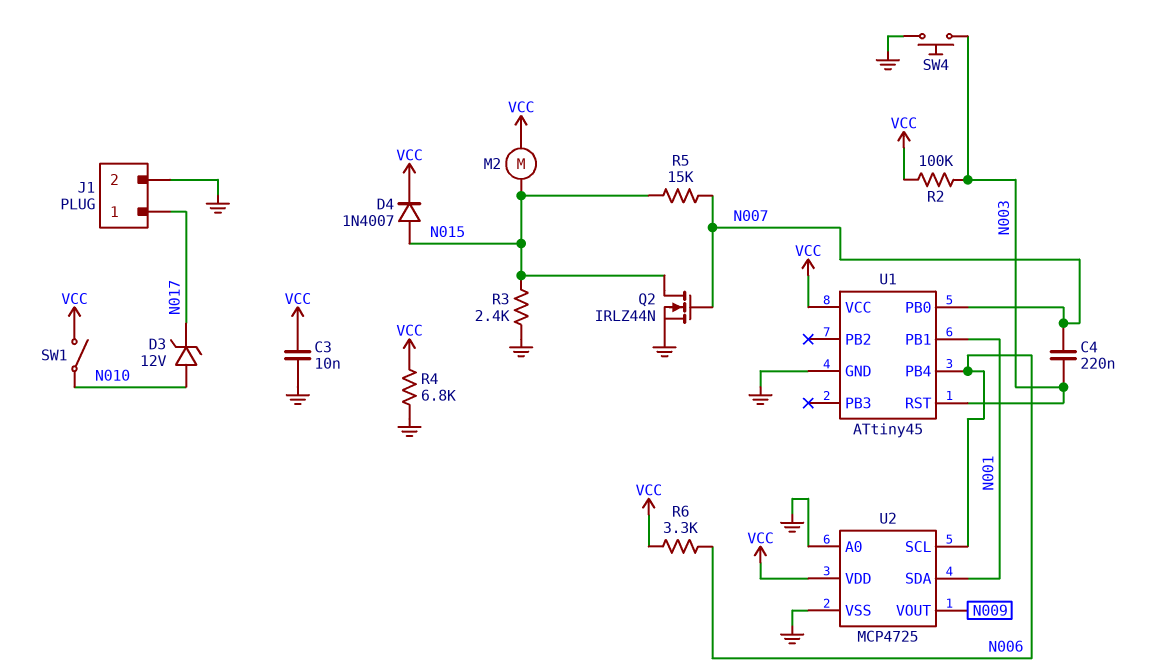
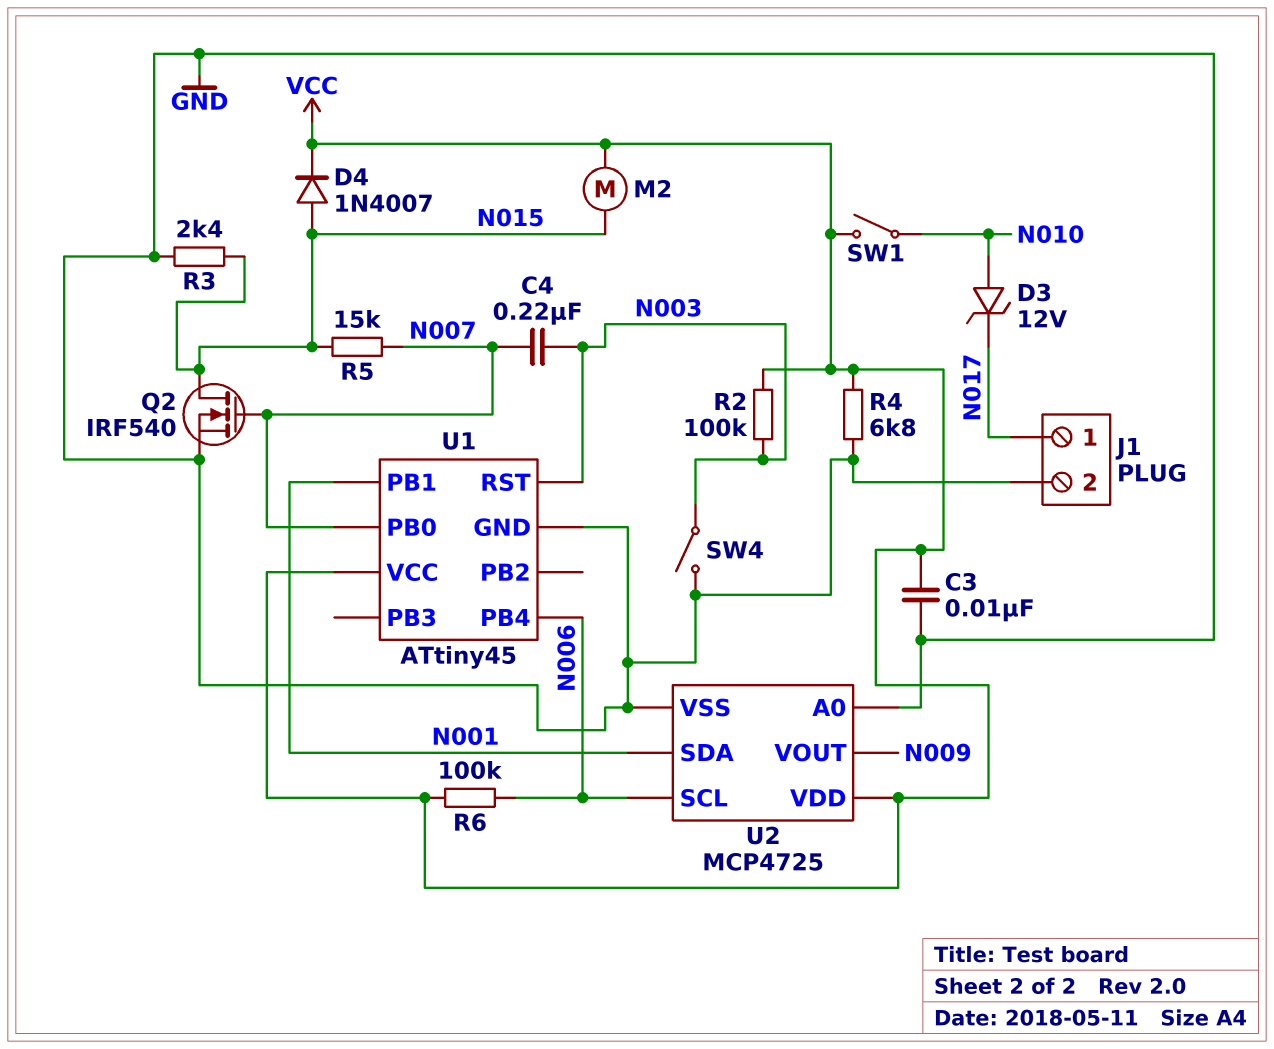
Q2: NMOS IRLZ44N (G N007, D N015, S GND) -> NMOS IRF540 (G N007, D N015, S GND)
R6: 3.3k (N006, VCC) -> 100k (N006, VCC)
SW4: button (GND, N003) -> switch (GND, N003)

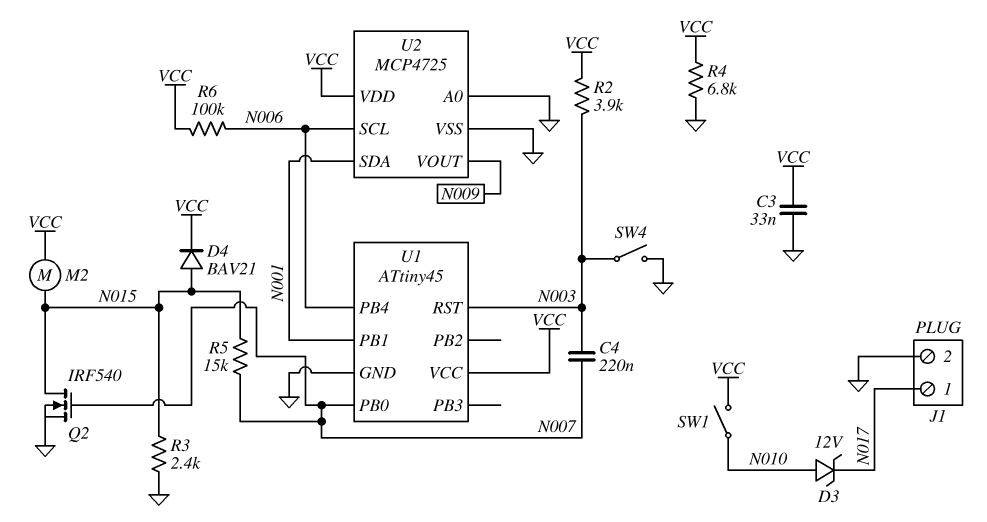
C3: 10nF (GND, VCC) -> 33nF (GND, VCC)
D4: diode 1N4007 (A N015, K VCC) -> diode BAV21 (A N015, K VCC)
R2: 100k (N003, VCC) -> 3.9k (N003, VCC)

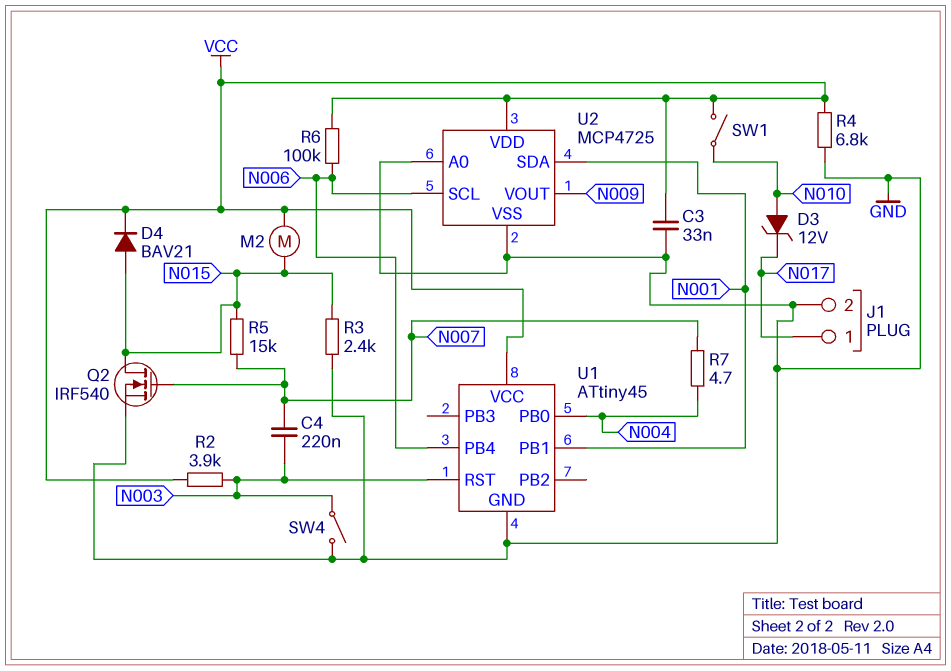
R7: none -> 4.7 (N004, N007)
U1 pin PB0: N007 -> N004

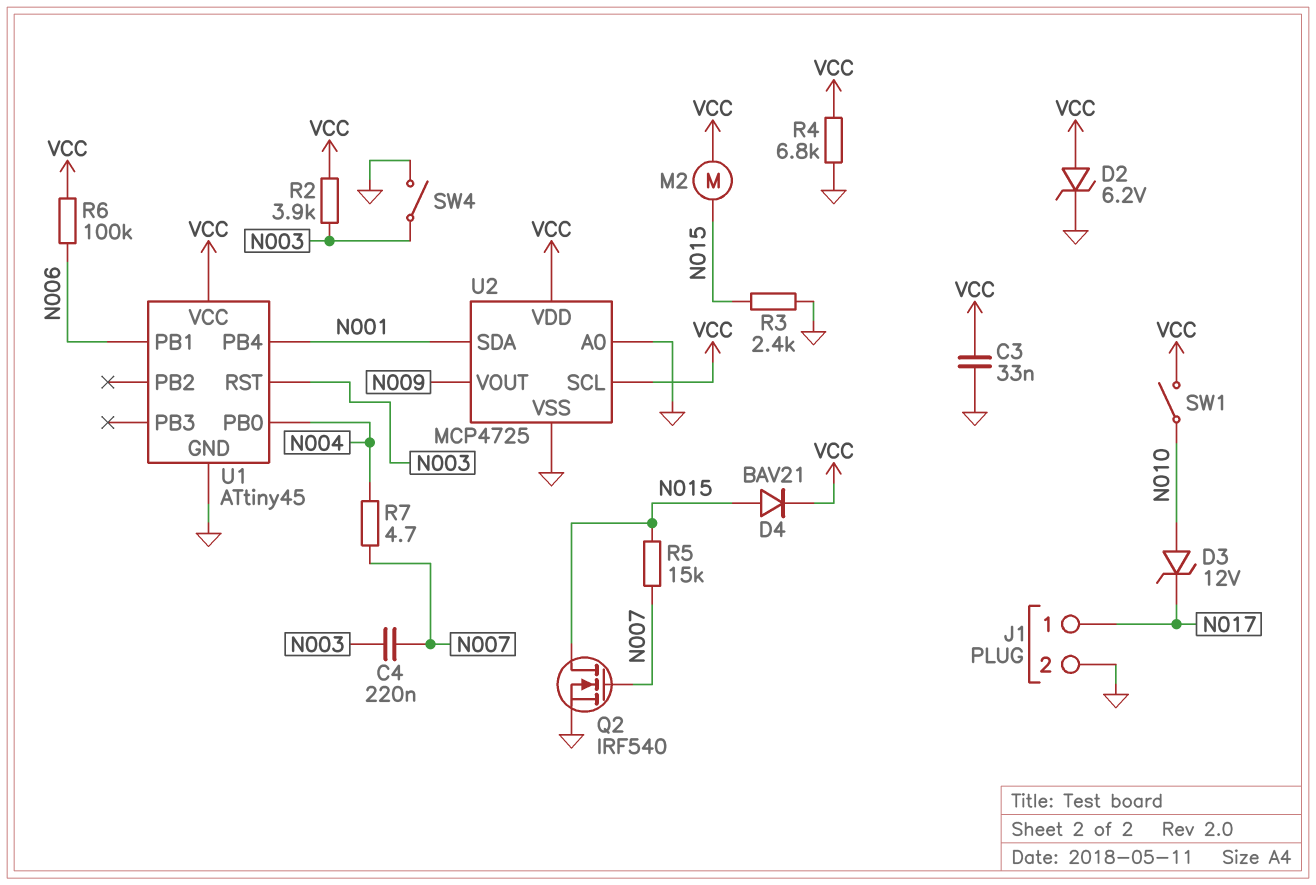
D2: none -> zener 6.2V (A VCC, K GND)
U1 pin PB1: N001 -> N006
U1 pin PB4: N006 -> N001
U2 pin SCL: N006 -> VCC

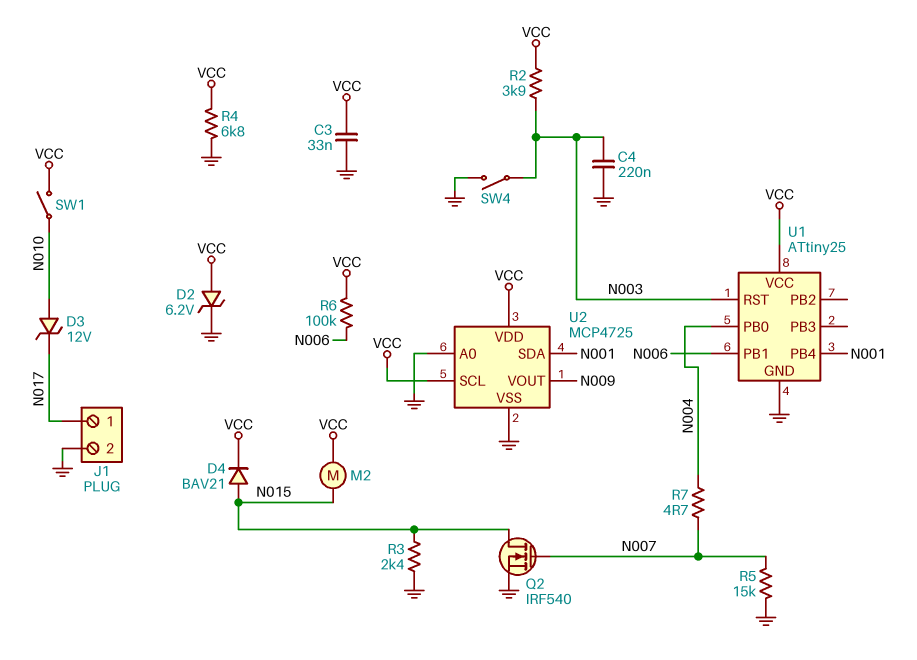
C4: 220nF (N003, N007) -> 220nF (GND, N003)
R5: 15k (N007, N015) -> 15k (GND, N007)
U1: ATtiny45 -> ATtiny25

